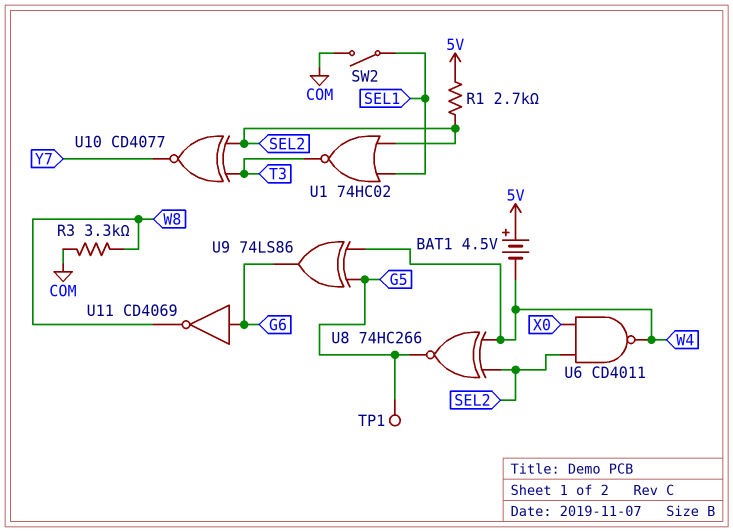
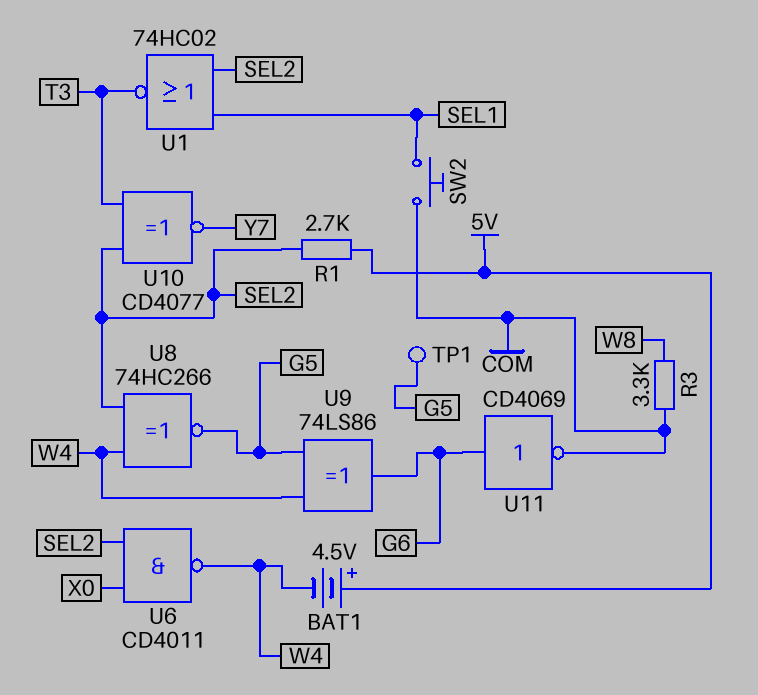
SW2: switch (COM, SEL1) -> button (COM, SEL1)
U11: NOT CD4069 (in G6, out W8) -> NOT CD4069 (in G6, out COM)

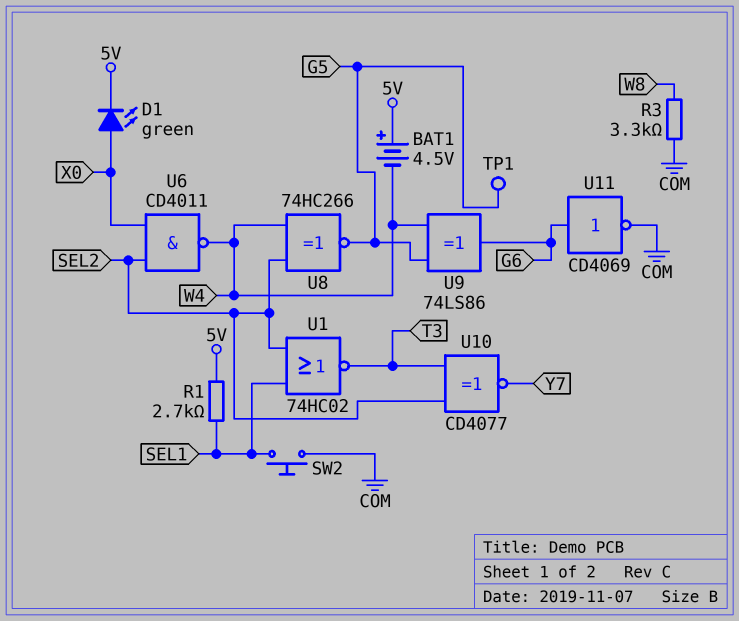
D1: none -> LED green (A X0, K 5V)
R1: 2.7k (5V, SEL2) -> 2.7k (5V, SEL1)

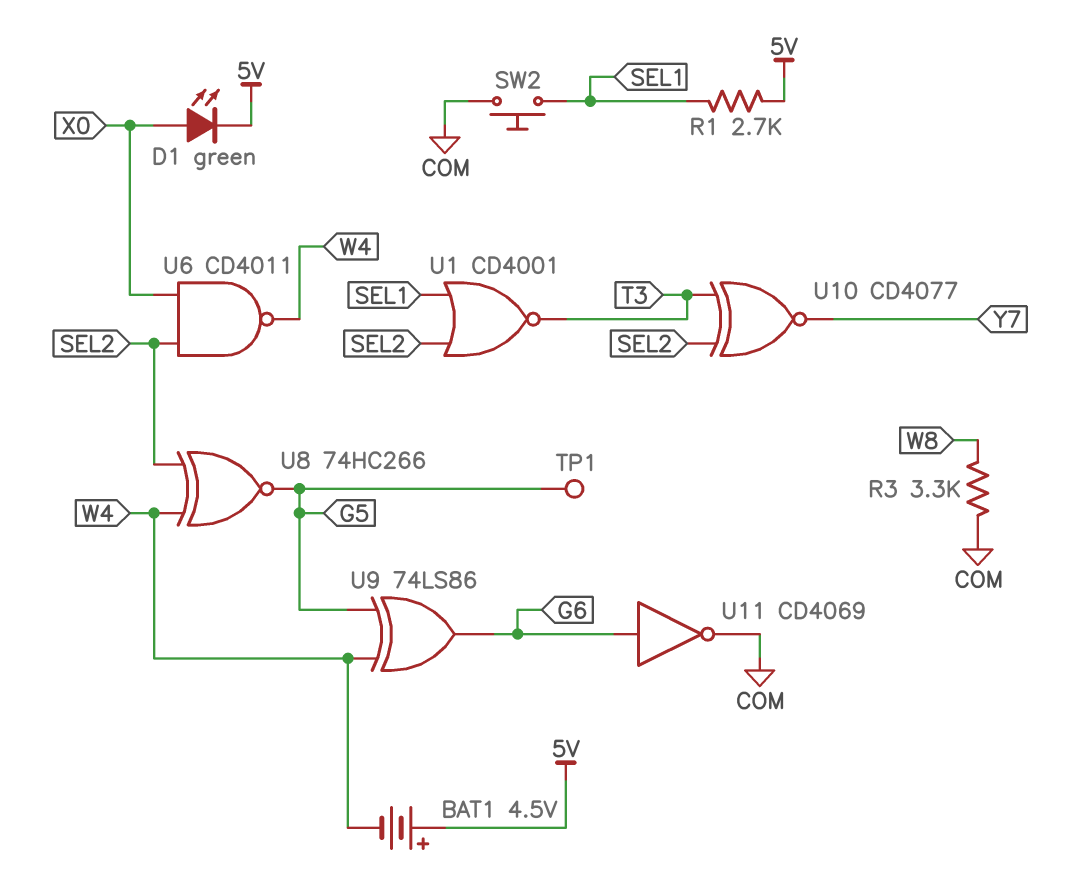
U1: NOR 74HC02 (in SEL1, in SEL2, out T3) -> NOR CD4001 (in SEL1, in SEL2, out T3)

